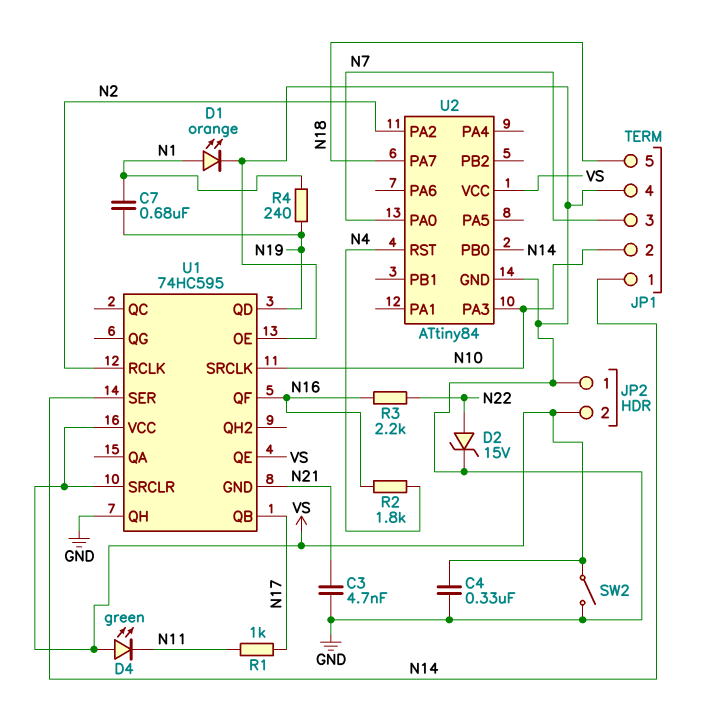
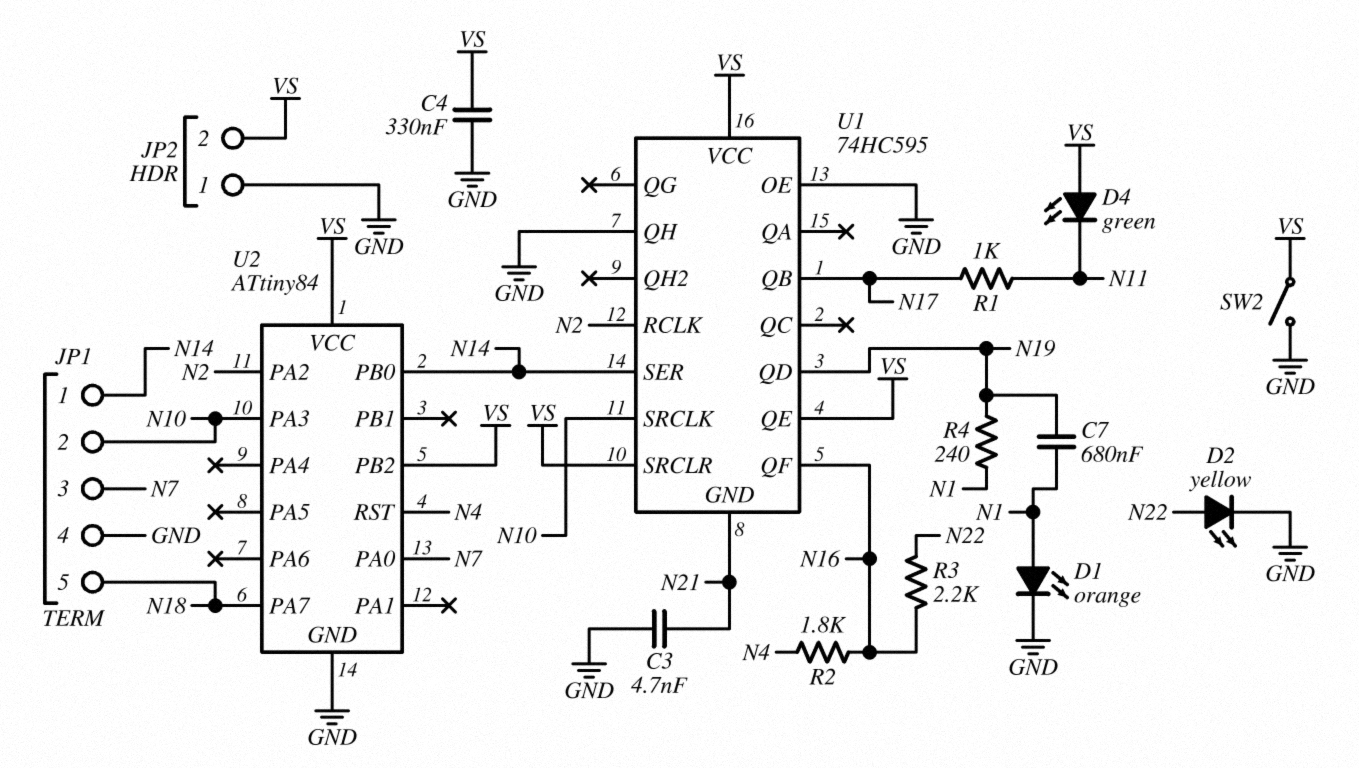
D2: zener 15V (A N22, K GND) -> LED yellow (A N22, K GND)
U2 pin PB2: none -> VS

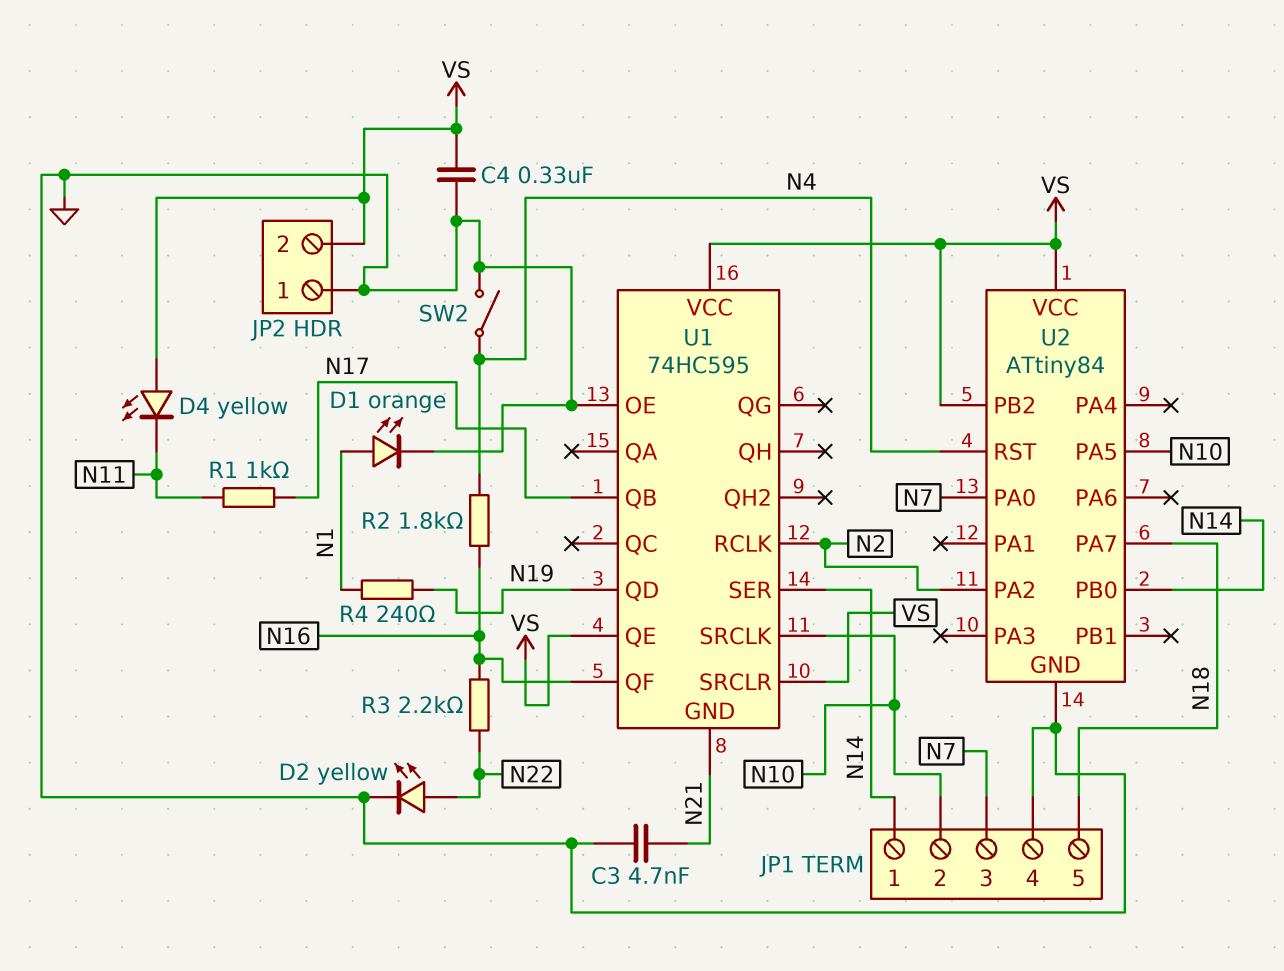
C7: 680nF (N1, N19) -> none
D4: LED green (A VS, K N11) -> LED yellow (A VS, K N11)
SW2: switch (GND, VS) -> switch (GND, N4)
U1 pin QH: GND -> none
U2 pin PA3: N10 -> none
U2 pin PA5: none -> N10

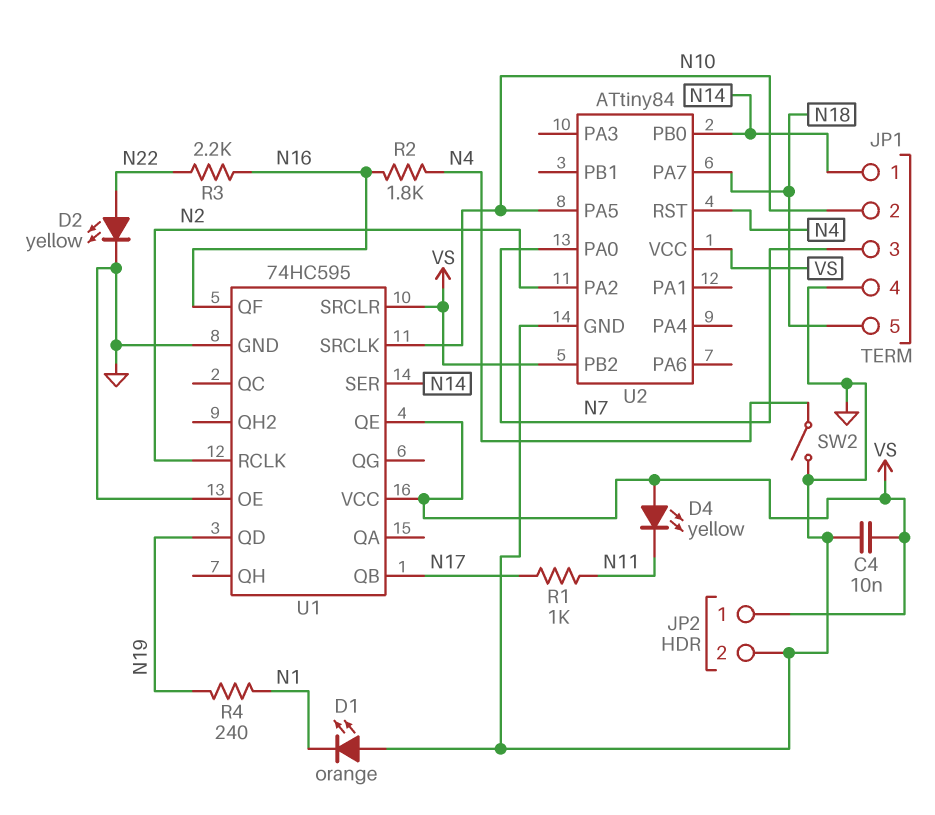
C3: 4.7nF (GND, N21) -> none
C4: 330nF (GND, VS) -> 10nF (GND, VS)
D1: LED orange (A N1, K GND) -> LED orange (A GND, K N1)
JP2 pin 1: GND -> VS
JP2 pin 2: VS -> GND
U1 pin GND: N21 -> GND

